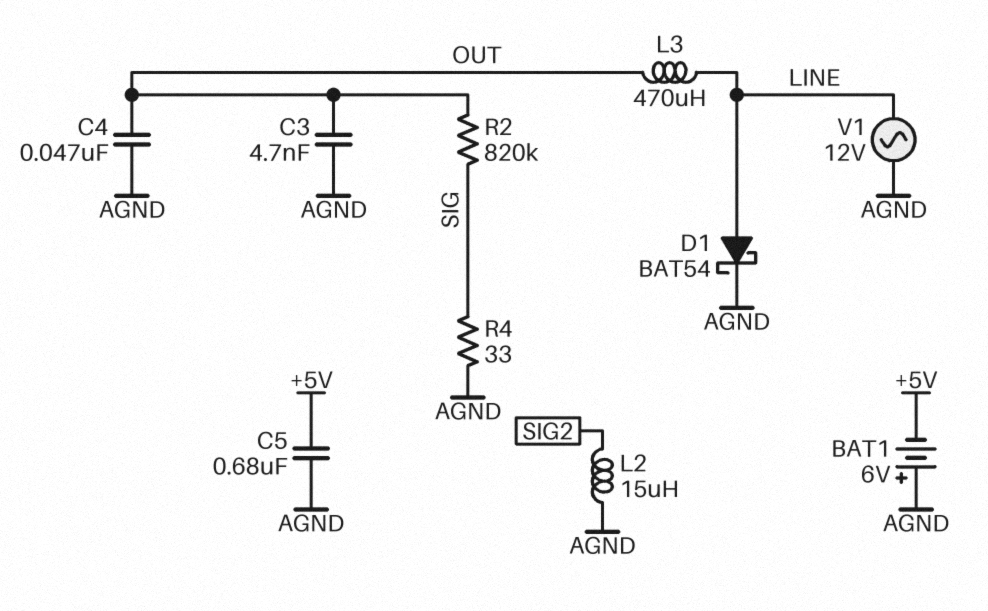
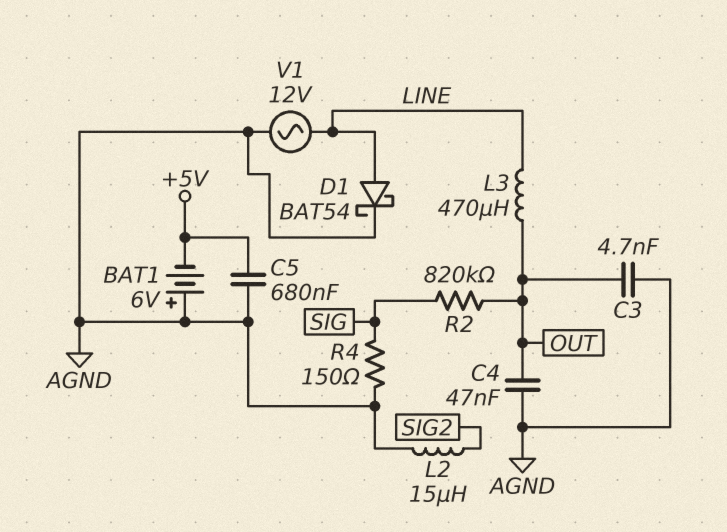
R4: 33 (AGND, SIG) -> 150 (AGND, SIG)

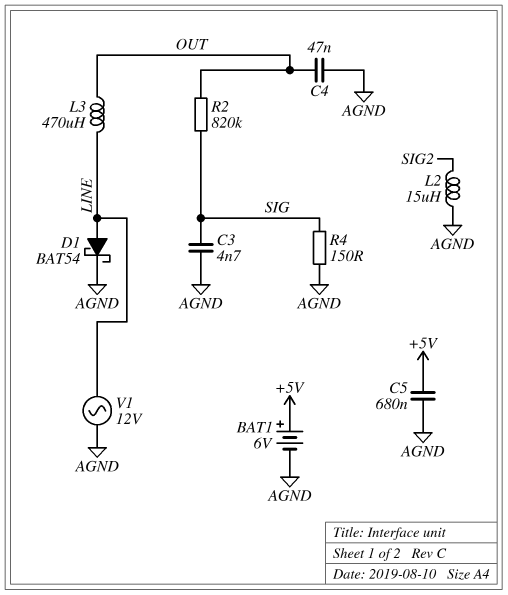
BAT1: 6V (plus AGND, minus +5V) -> 6V (plus +5V, minus AGND)
C3: 4.7nF (AGND, OUT) -> 4.7nF (AGND, SIG)

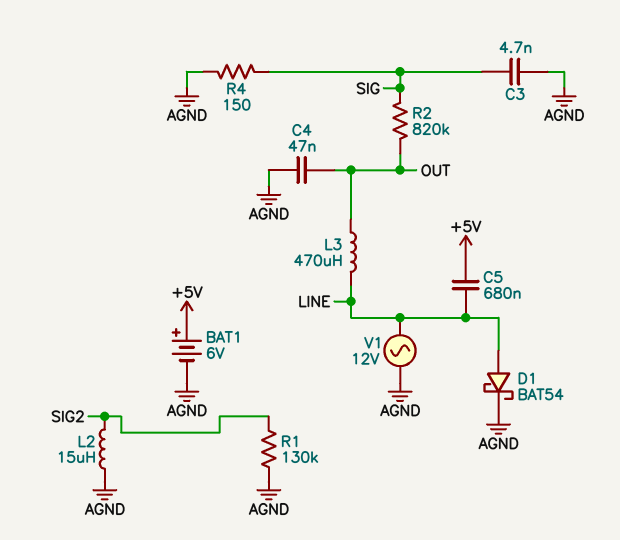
C5: 680nF (+5V, AGND) -> 680nF (+5V, LINE)
R1: none -> 130k (AGND, SIG2)

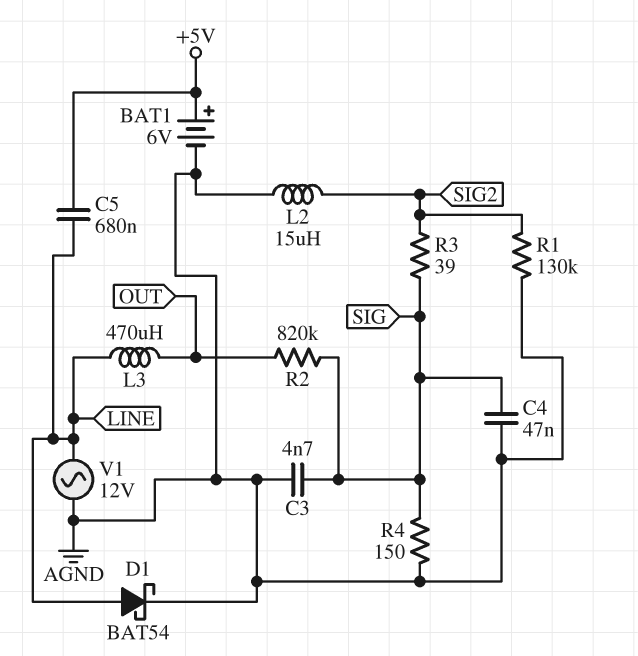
C4: 47nF (AGND, OUT) -> 47nF (AGND, SIG)
R3: none -> 39 (SIG, SIG2)

